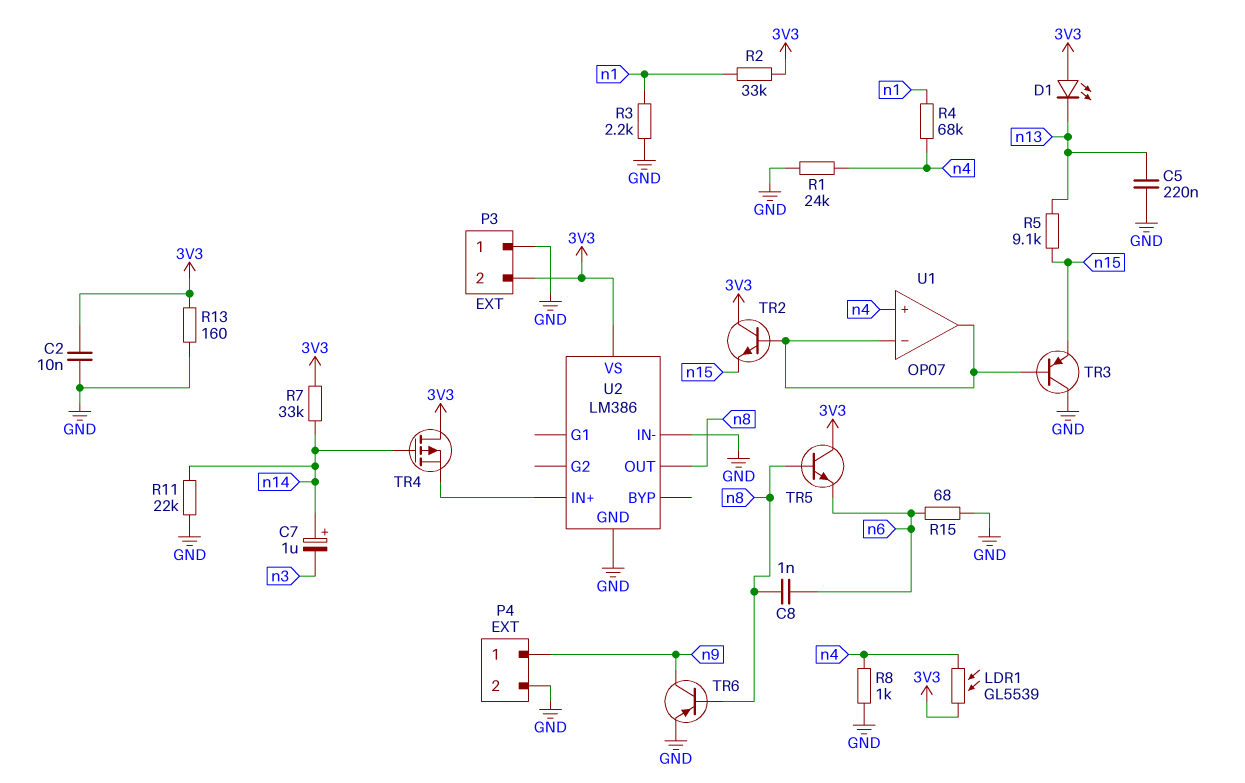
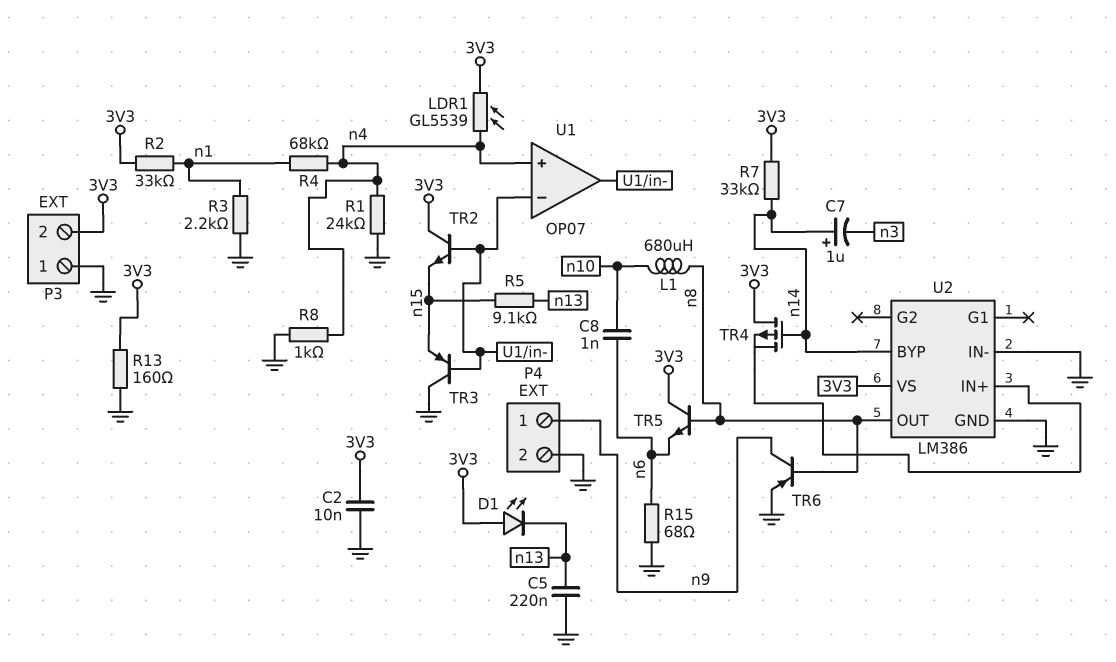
C8: 1nF (n6, n8) -> 1nF (n6, n10)
L1: none -> 680uH (n8, n10)
R11: 22k (GND, n14) -> none
U2 pin BYP: none -> n14

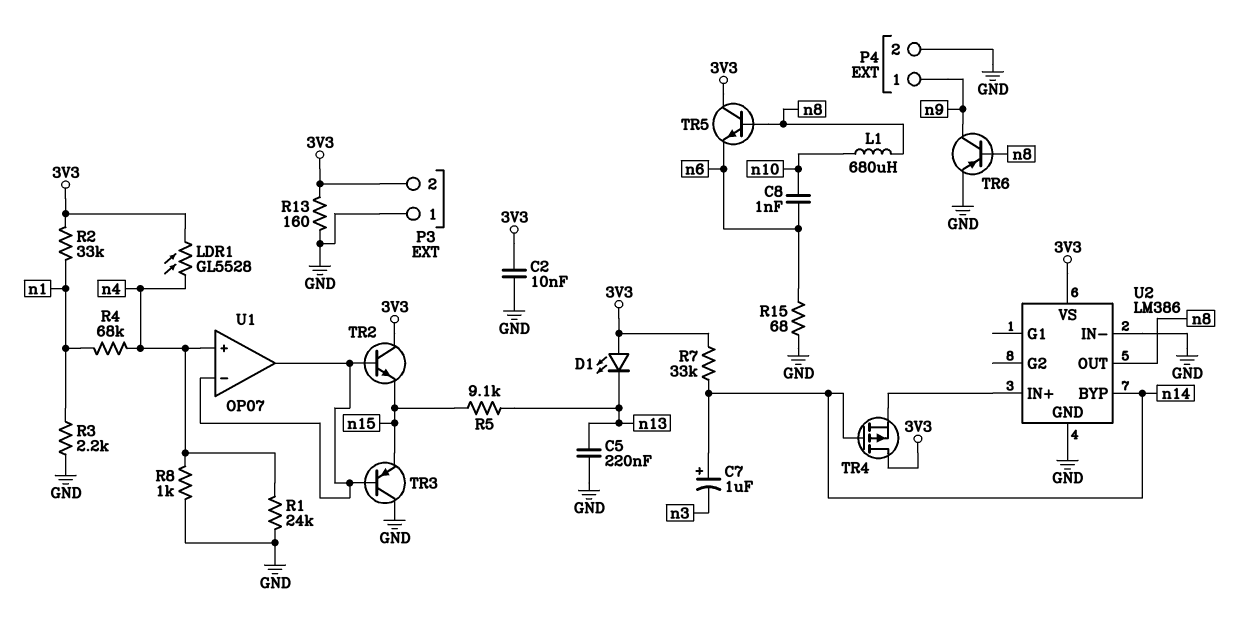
LDR1: GL5539 (3V3, n4) -> GL5528 (3V3, n4)

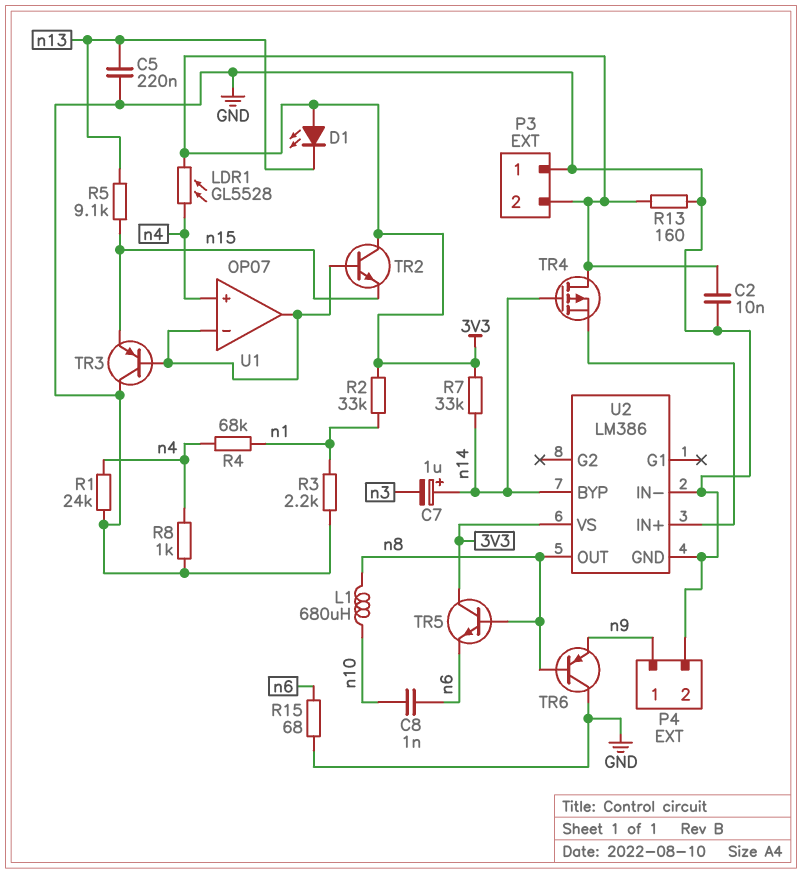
TR6: PNP (B n8, C n9, E GND) -> PNP (B n8, C GND, E n9)

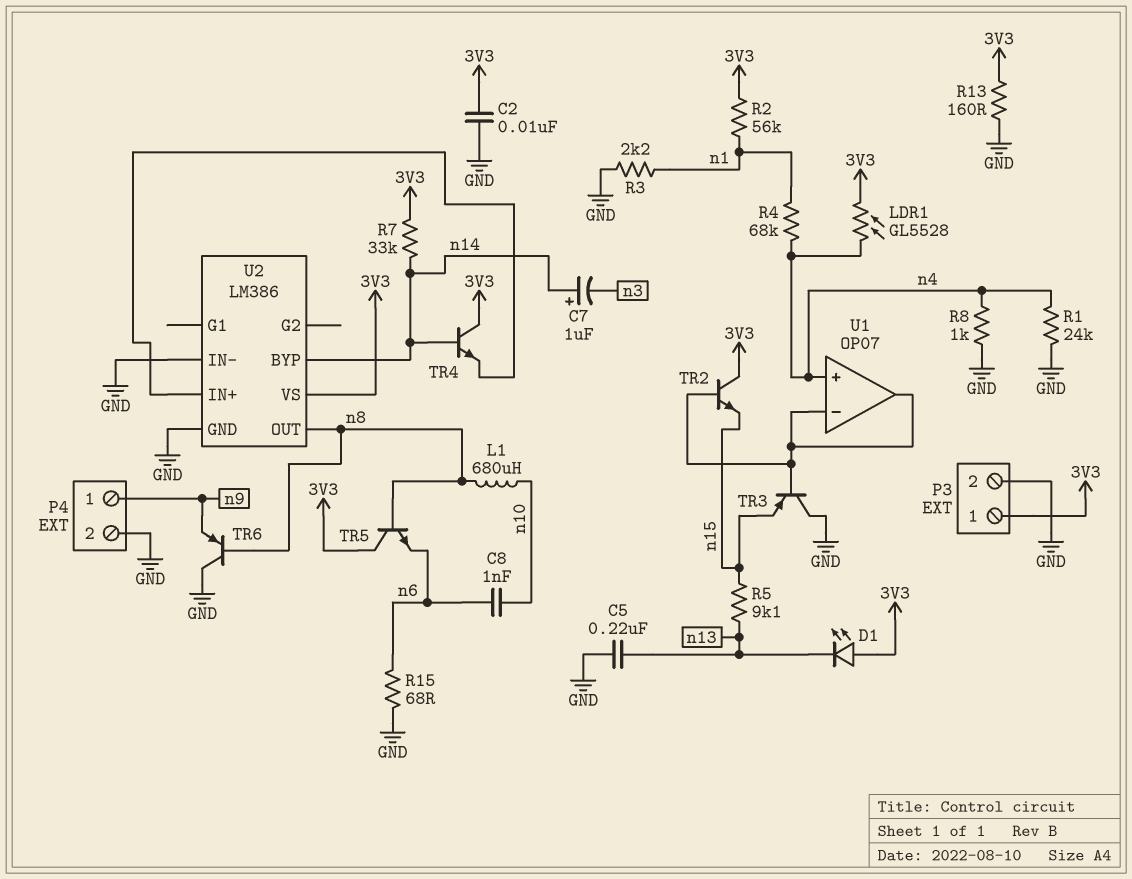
P3 pin 1: GND -> 3V3
P3 pin 2: 3V3 -> GND
R2: 33k (3V3, n1) -> 56k (3V3, n1)
TR4: PMOS (G n14, D 3V3, S U2/IN+) -> NPN (B n14, C 3V3, E U2/IN+)

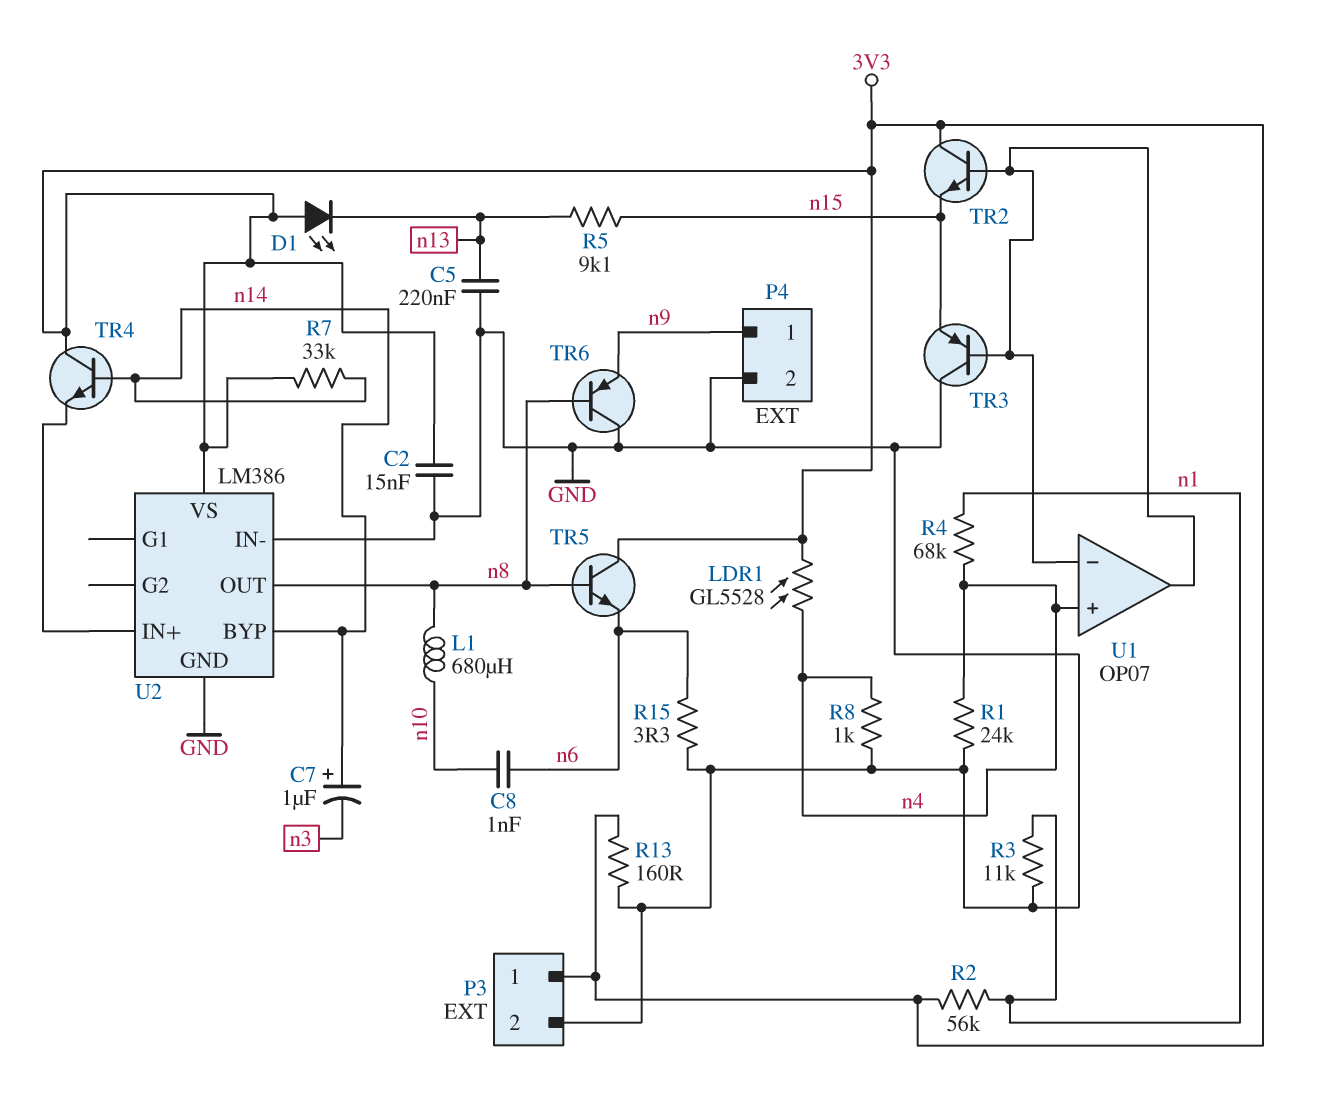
C2: 10nF (3V3, GND) -> 15nF (3V3, GND)
R3: 2.2k (GND, n1) -> 11k (GND, n1)
R15: 68 (GND, n6) -> 3.3 (GND, n6)

